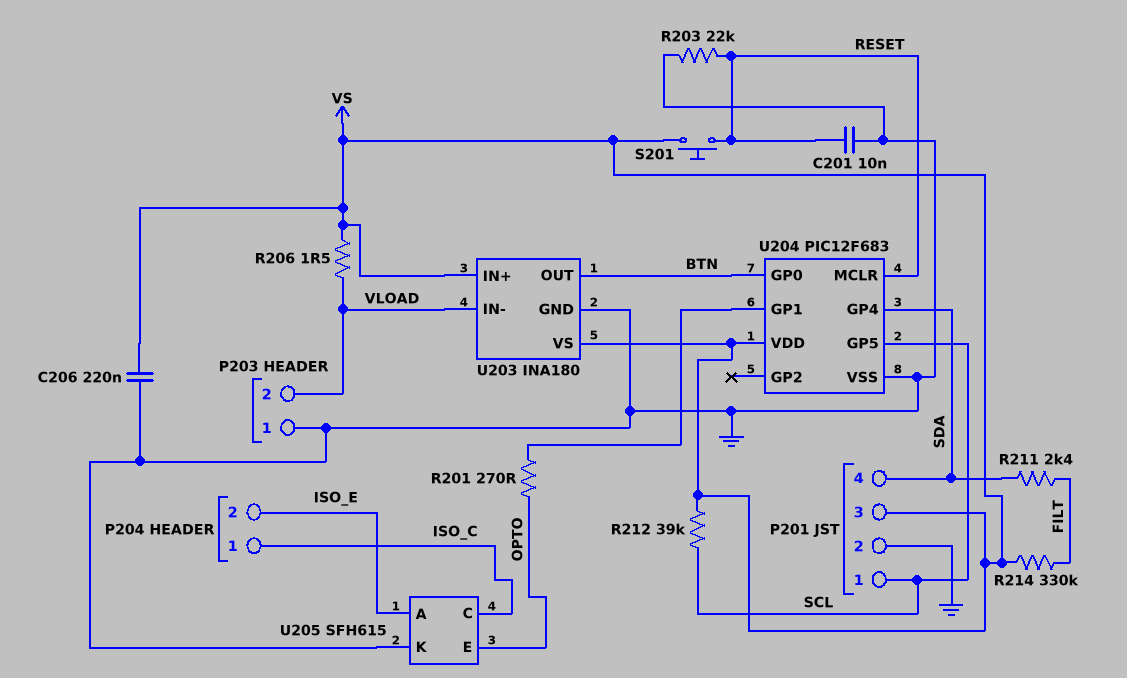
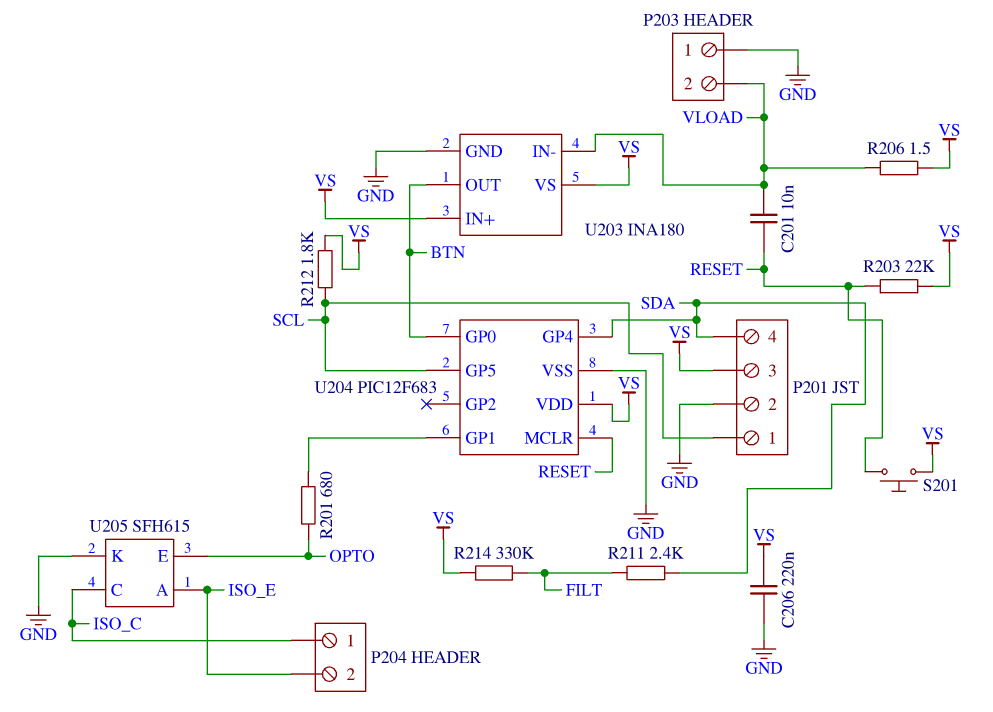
C201: 10nF (GND, RESET) -> 10nF (RESET, VLOAD)
R201: 270 (OPTO, U204/GP1) -> 680 (OPTO, U204/GP1)
R203: 22k (GND, RESET) -> 22k (RESET, VS)
R212: 39k (SCL, VS) -> 1.8k (SCL, VS)

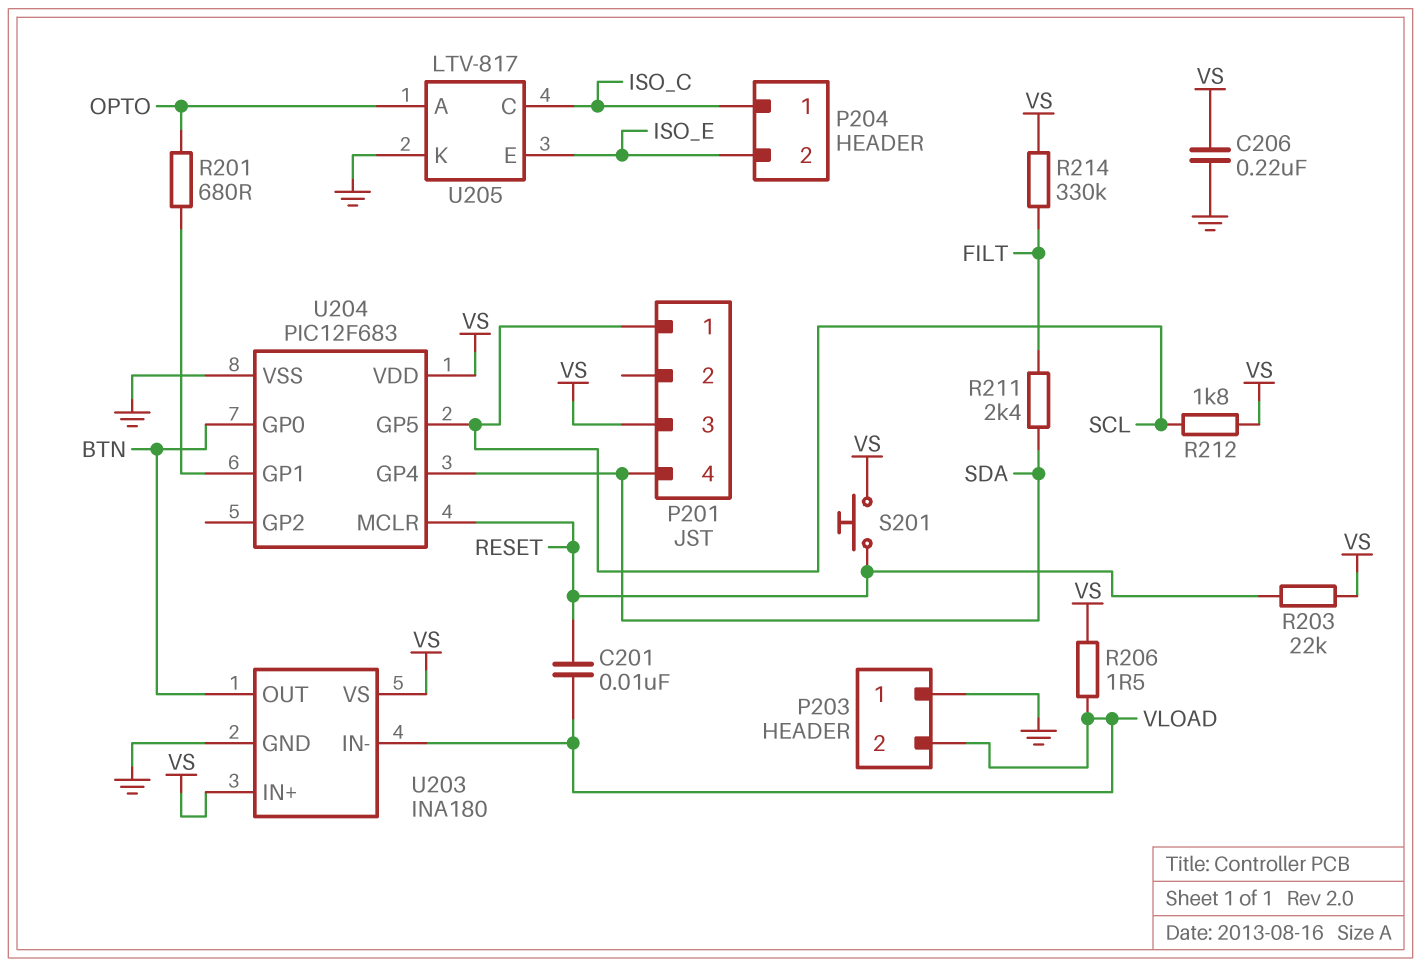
P201 pin 2: GND -> none
U205: SFH615 -> LTV-817
U205 pin A: ISO_E -> OPTO
U205 pin E: OPTO -> ISO_E

